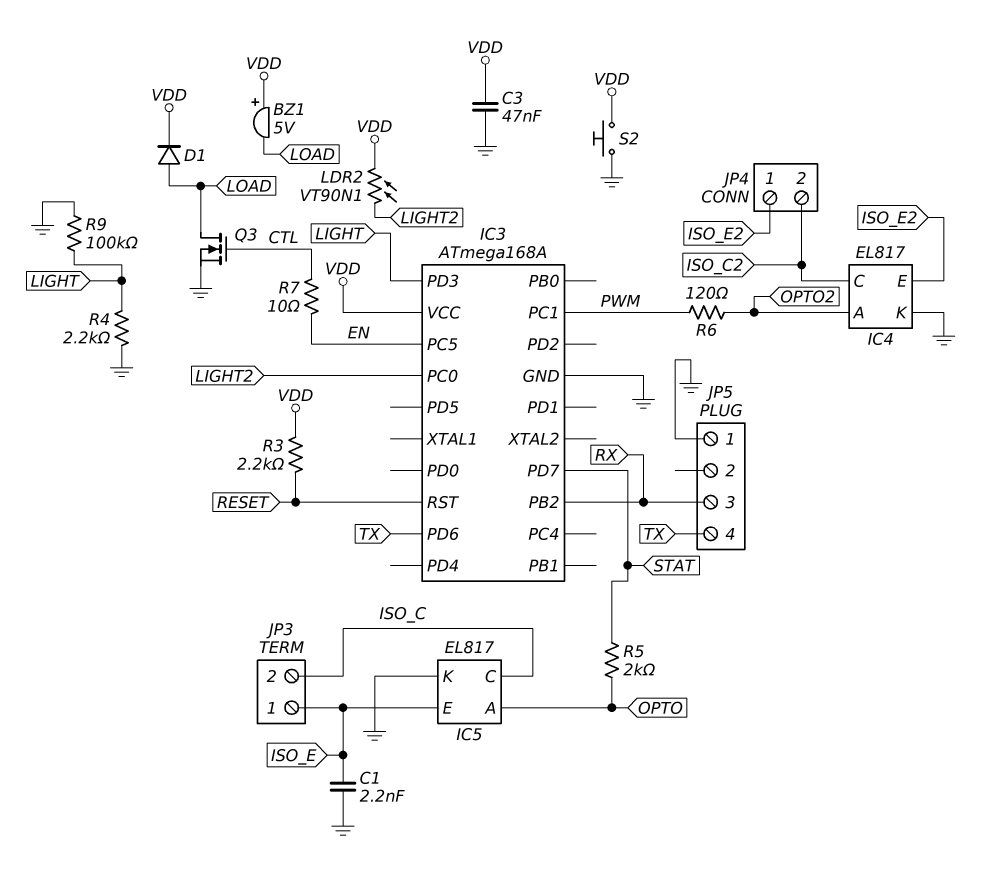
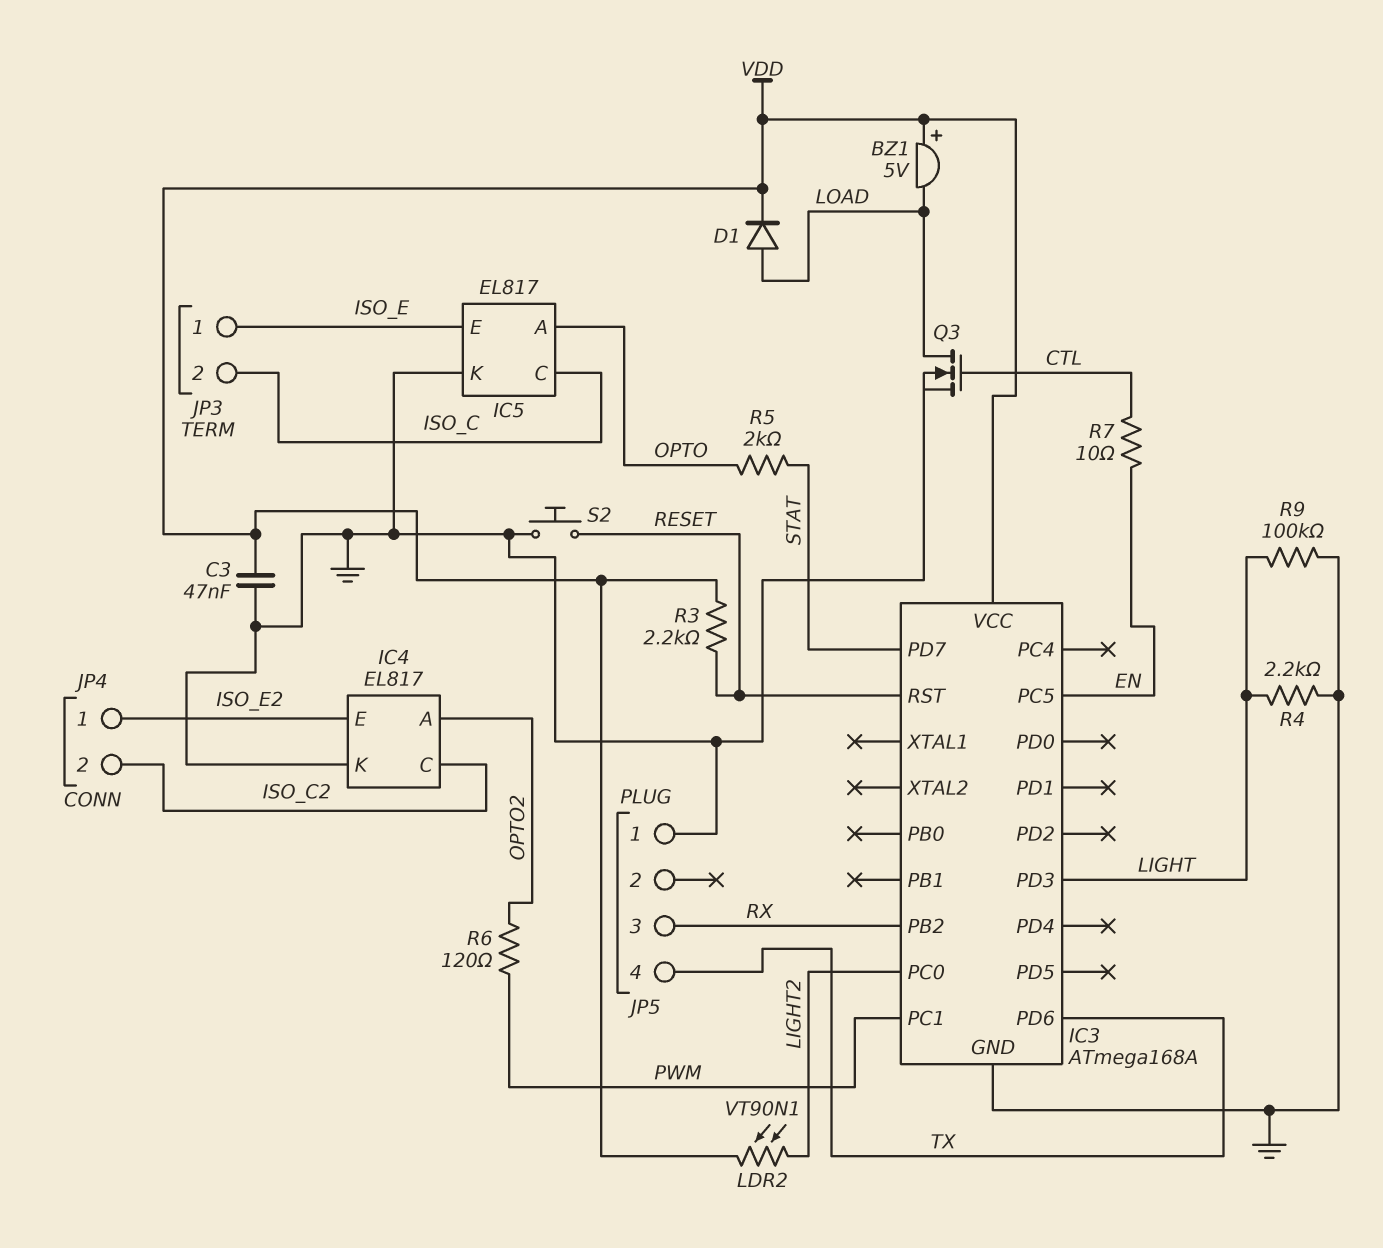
C1: 2.2nF (GND, ISO_E) -> none
S2: button (GND, VDD) -> button (GND, RESET)

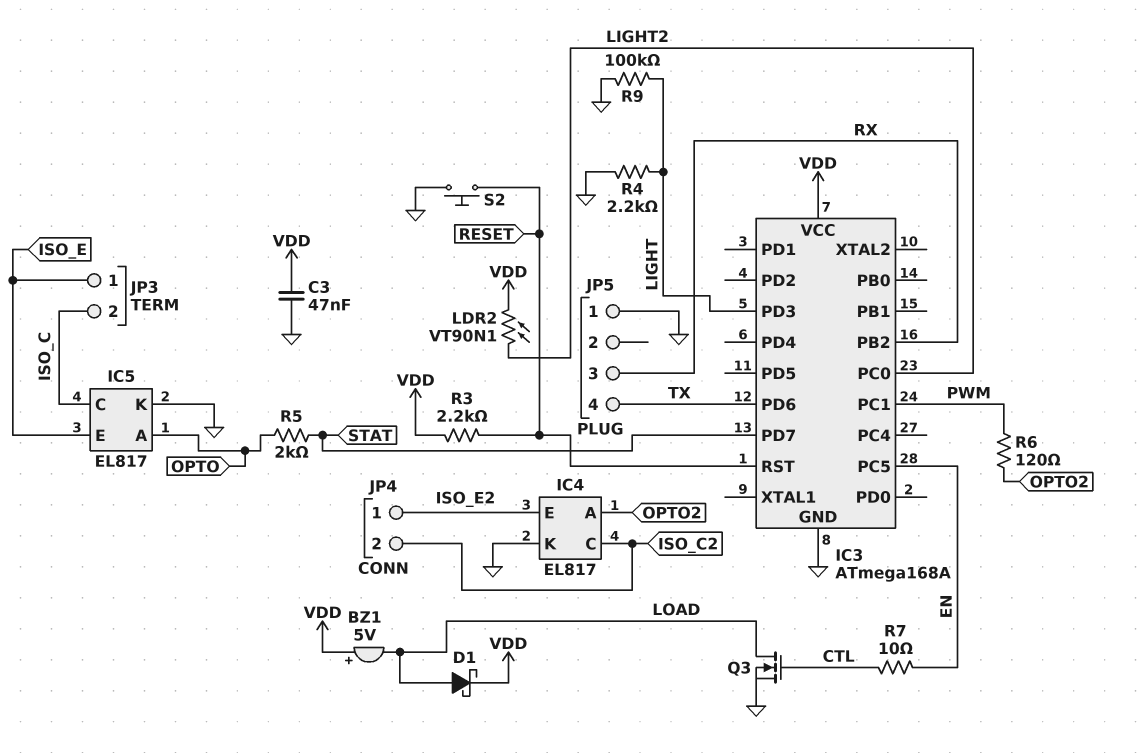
D1: diode (A LOAD, K VDD) -> schottky (A LOAD, K VDD)

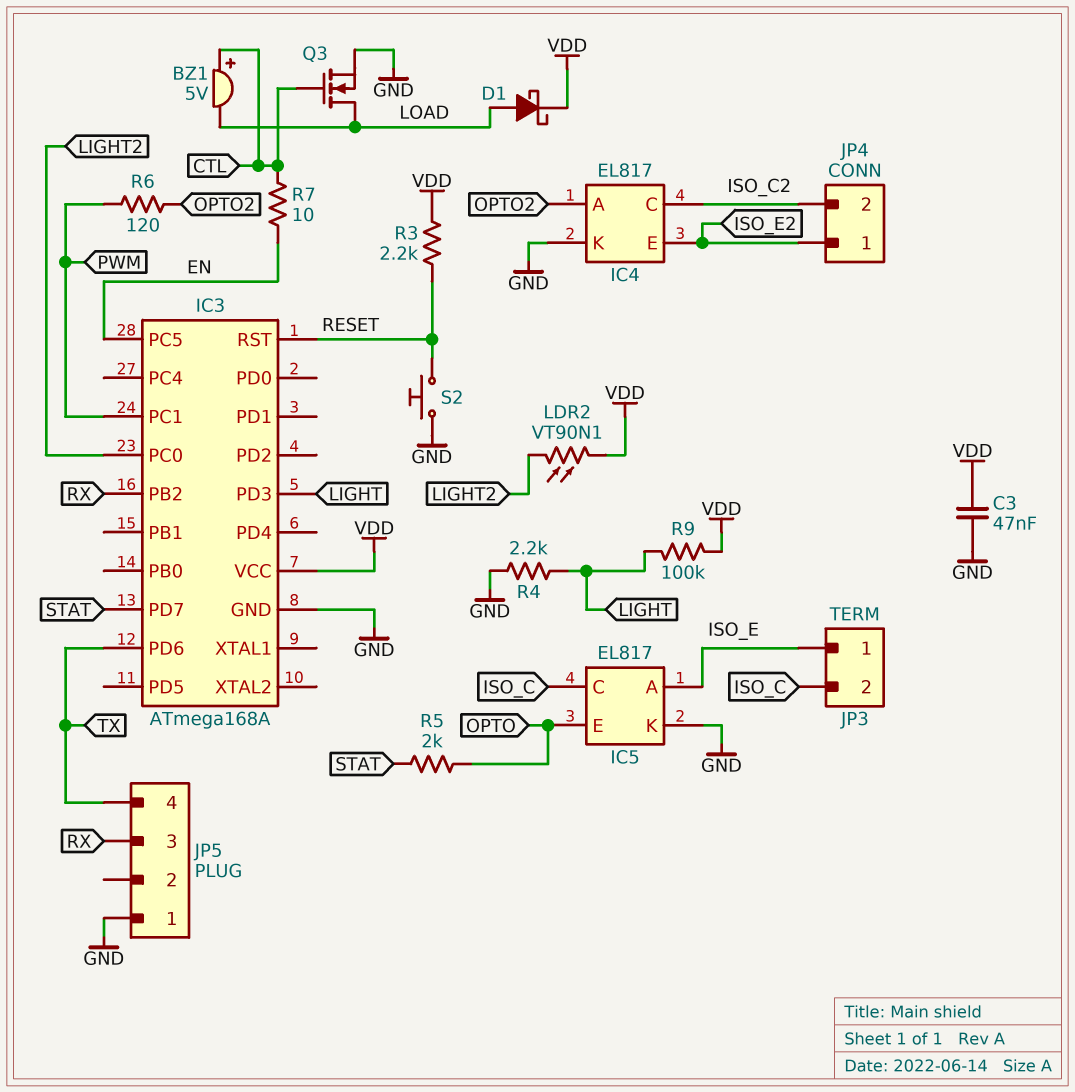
BZ1: buzzer 5V (plus VDD, minus LOAD) -> buzzer 5V (plus CTL, minus LOAD)
IC5 pin A: OPTO -> ISO_E
IC5 pin E: ISO_E -> OPTO
R9: 100k (GND, LIGHT) -> 100k (LIGHT, VDD)

